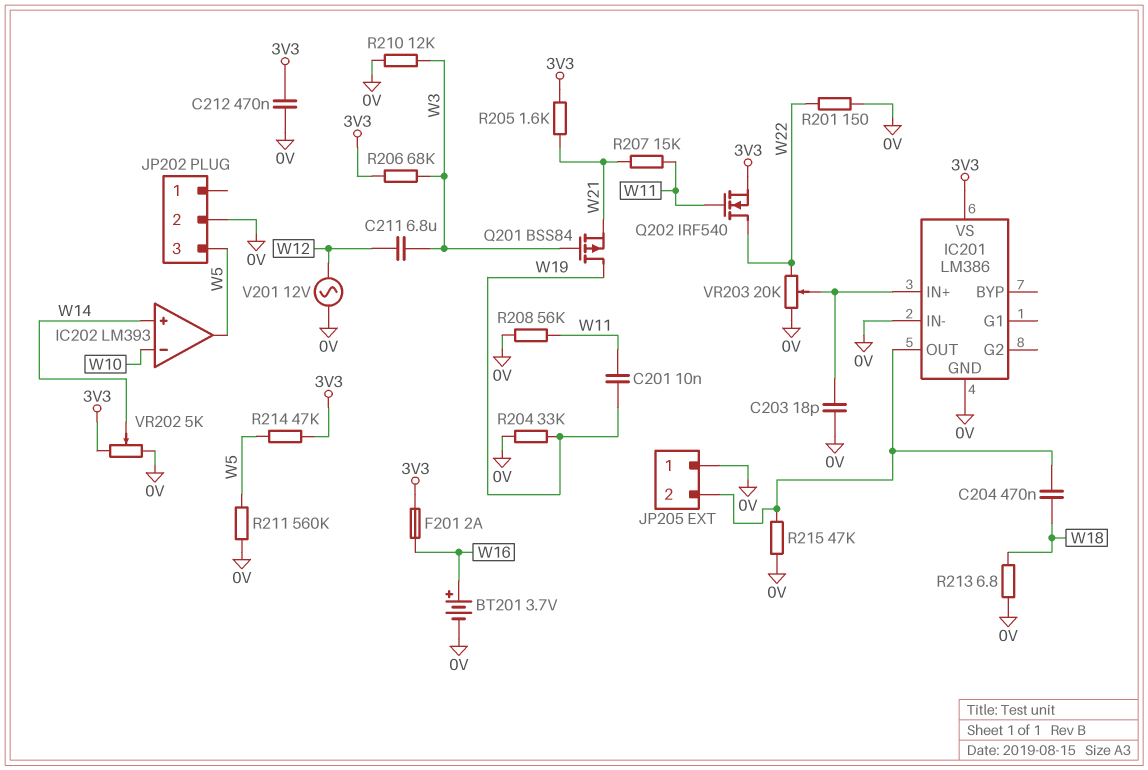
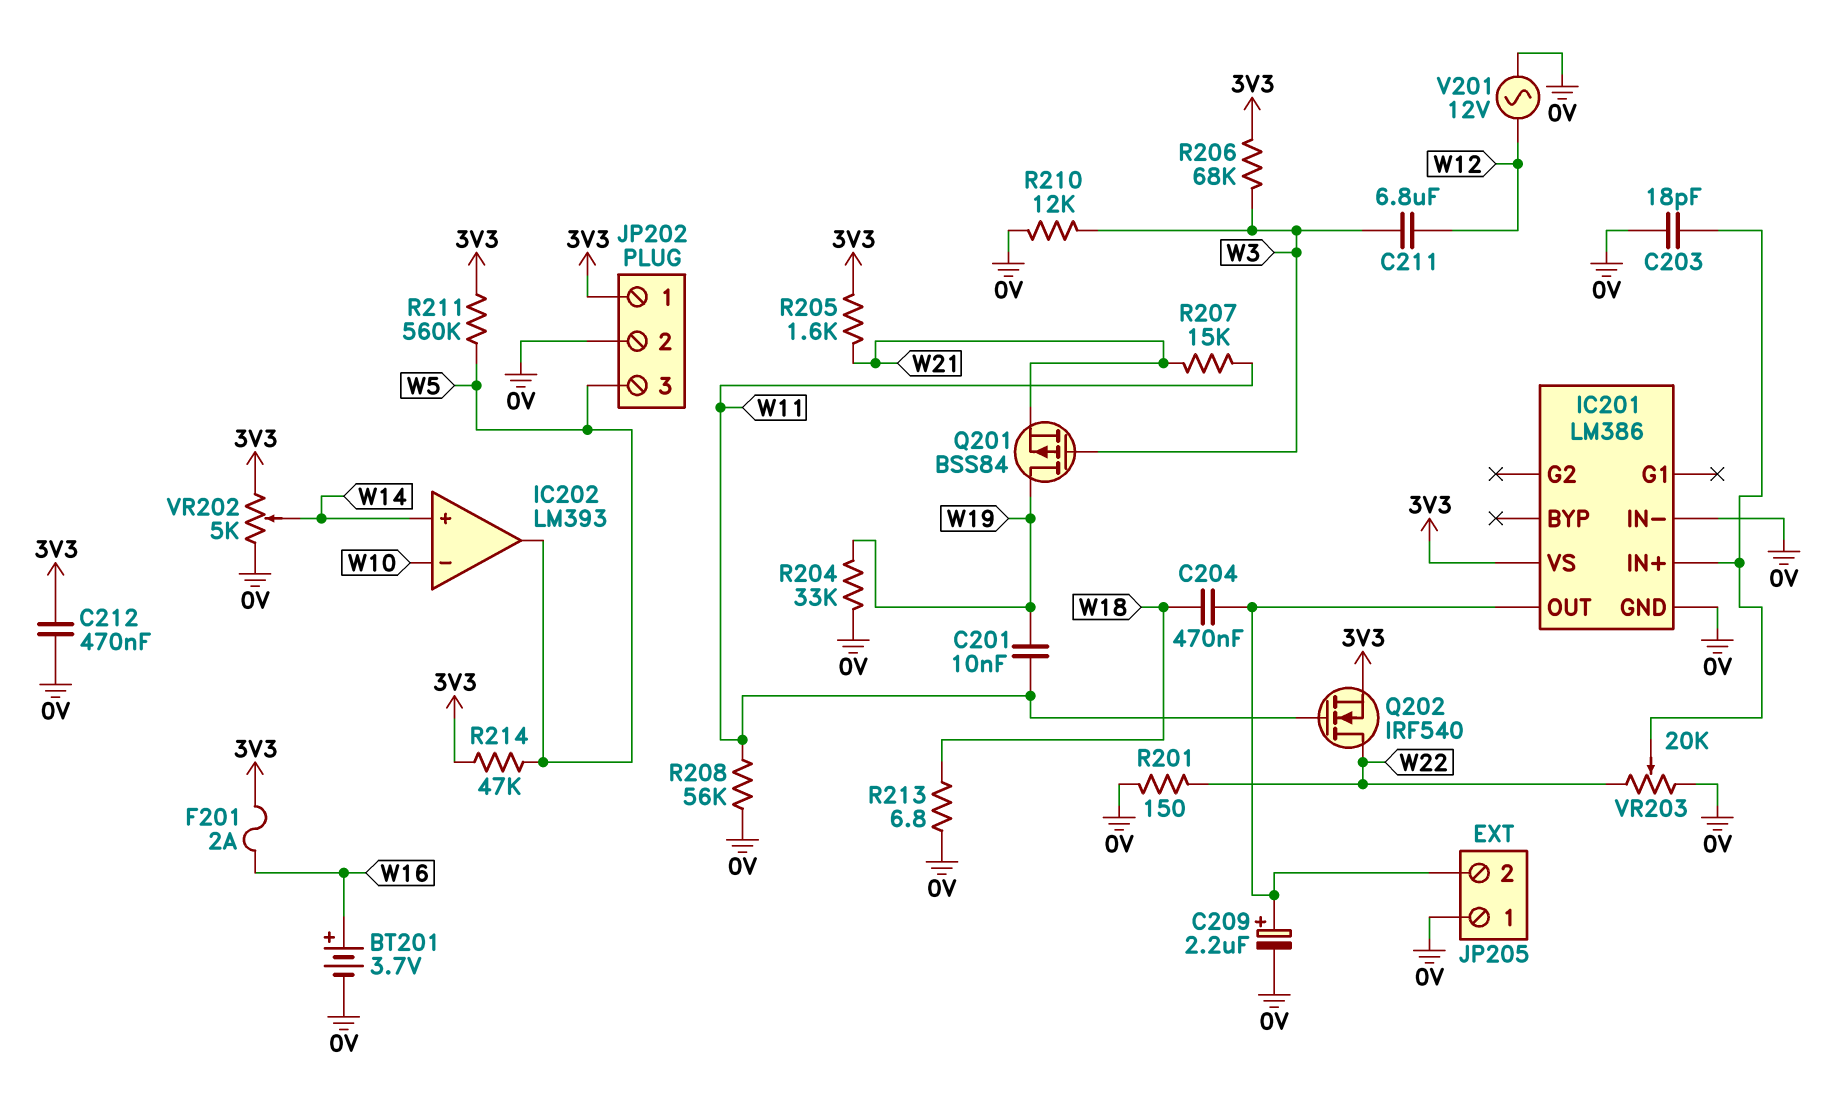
C209: none -> 2.2uF (plus IC201/OUT, minus 0V)
JP202 pin 1: none -> 3V3
R211: 560k (0V, W5) -> 560k (3V3, W5)
R215: 47k (0V, IC201/OUT) -> none

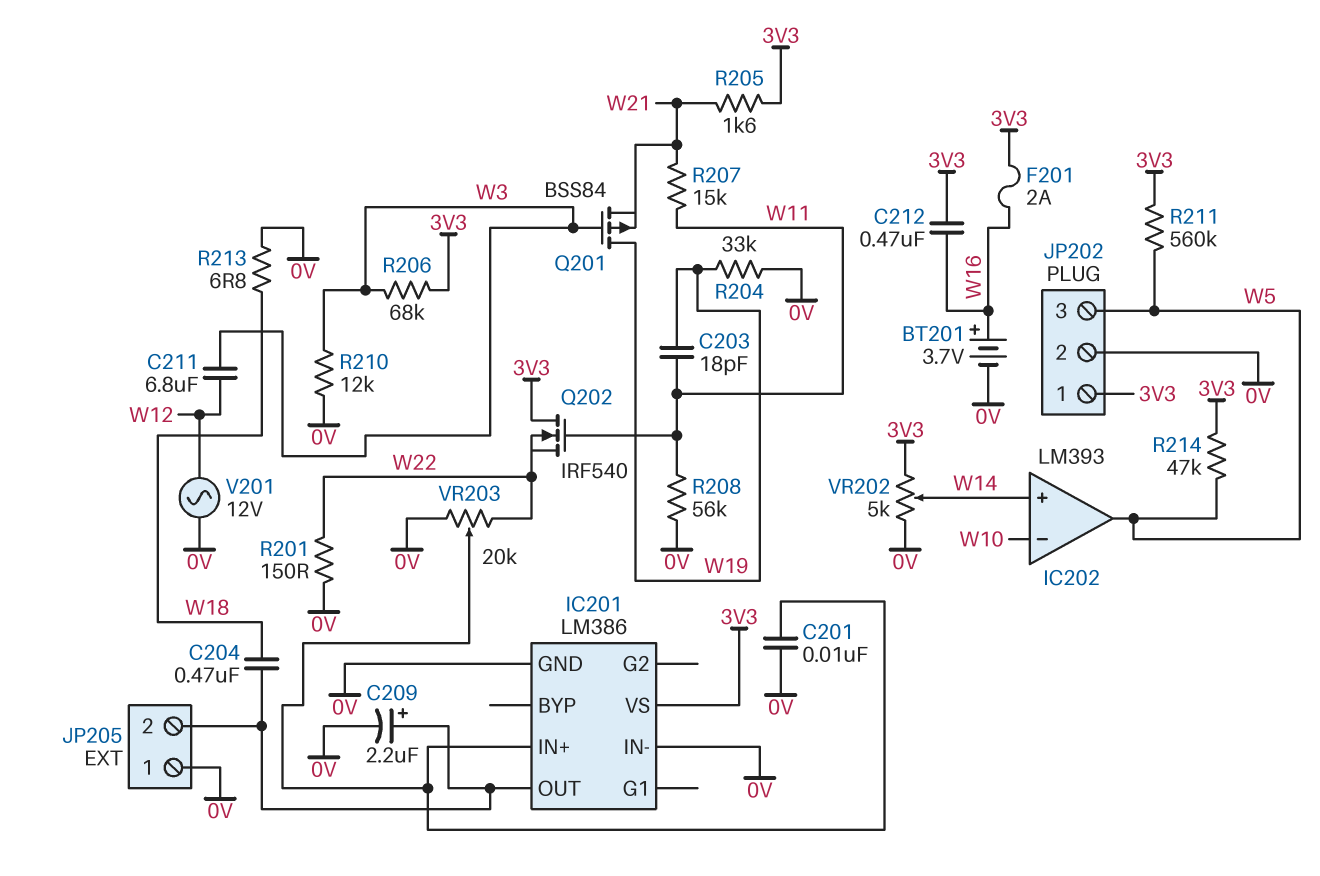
C201: 10nF (W11, W19) -> 10nF (0V, IC201/IN+)
C203: 18pF (0V, IC201/IN+) -> 18pF (W11, W19)
C212: 470nF (0V, 3V3) -> 470nF (3V3, W16)
Q202: NMOS IRF540 (G W11, D W22, S 3V3) -> NMOS IRF540 (G W11, D 3V3, S W22)

